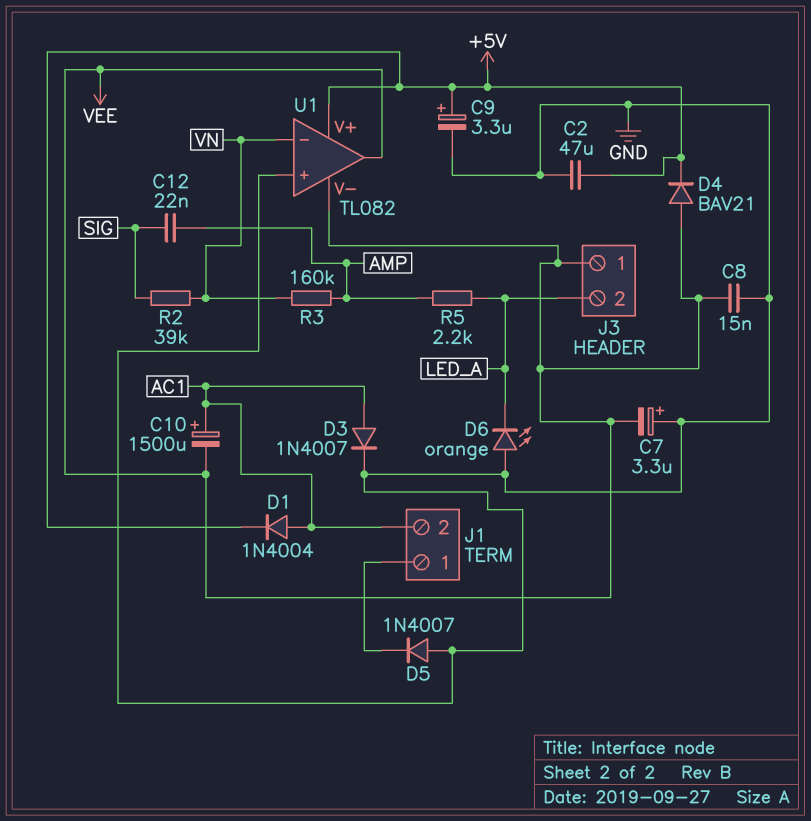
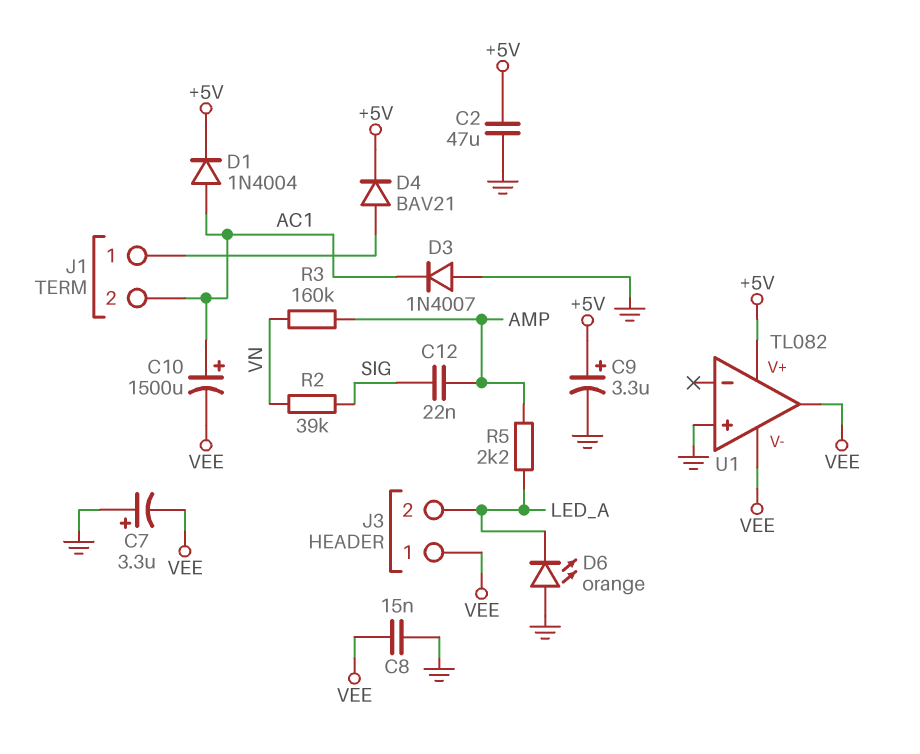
D3: diode 1N4007 (A AC1, K GND) -> diode 1N4007 (A GND, K AC1)
D4: diode BAV21 (A VEE, K +5V) -> diode BAV21 (A J1/1, K +5V)
D5: diode 1N4007 (A GND, K J1/1) -> none
U1 pin in-: VN -> none

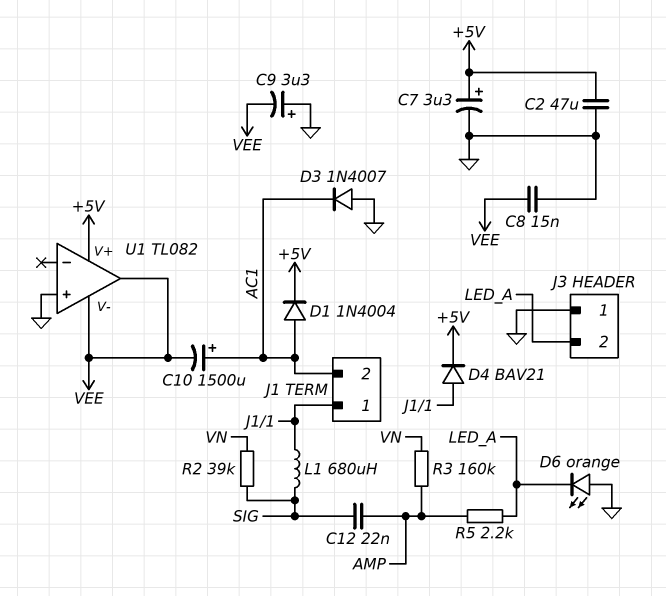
C7: 3.3uF (plus GND, minus VEE) -> 3.3uF (plus +5V, minus GND)
C9: 3.3uF (plus +5V, minus GND) -> 3.3uF (plus GND, minus VEE)
J3 pin 1: VEE -> GND
L1: none -> 680uH (J1/1, SIG)

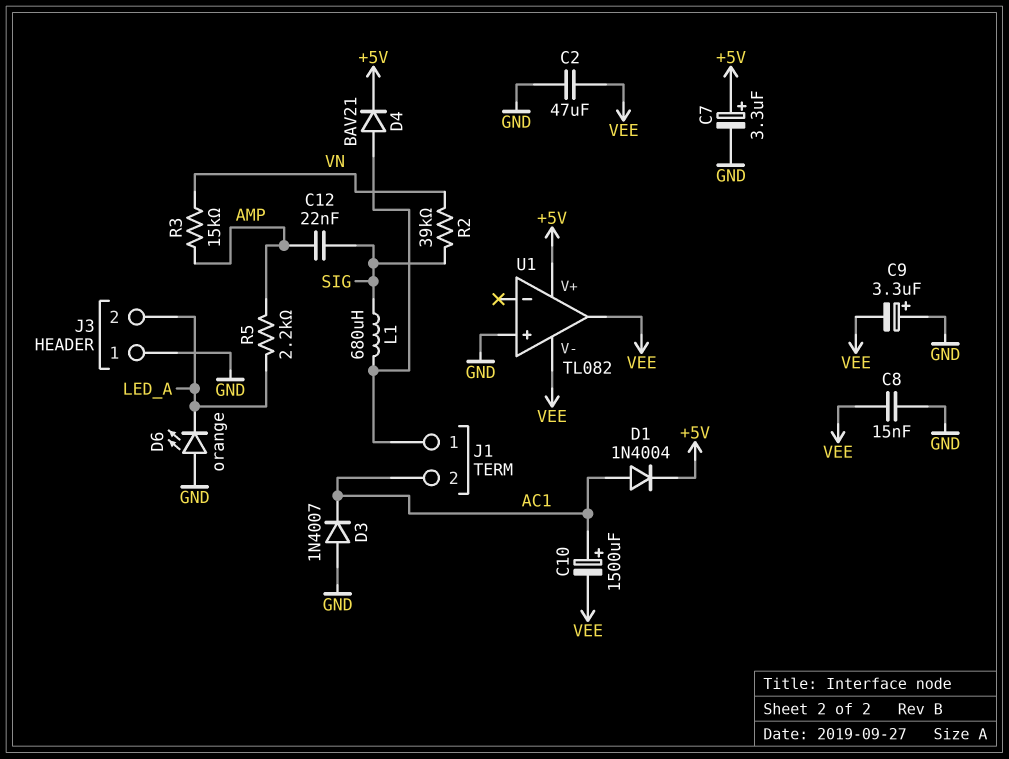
C2: 47uF (+5V, GND) -> 47uF (GND, VEE)
R3: 160k (AMP, VN) -> 15k (AMP, VN)

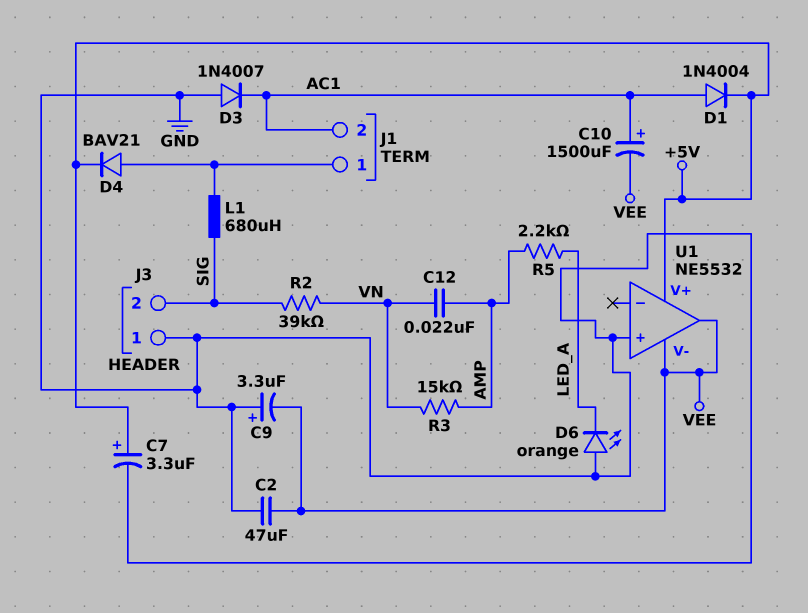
C8: 15nF (GND, VEE) -> none
C12: 22nF (AMP, SIG) -> 22nF (AMP, VN)
J3 pin 2: LED_A -> SIG
U1: TL082 -> NE5532

